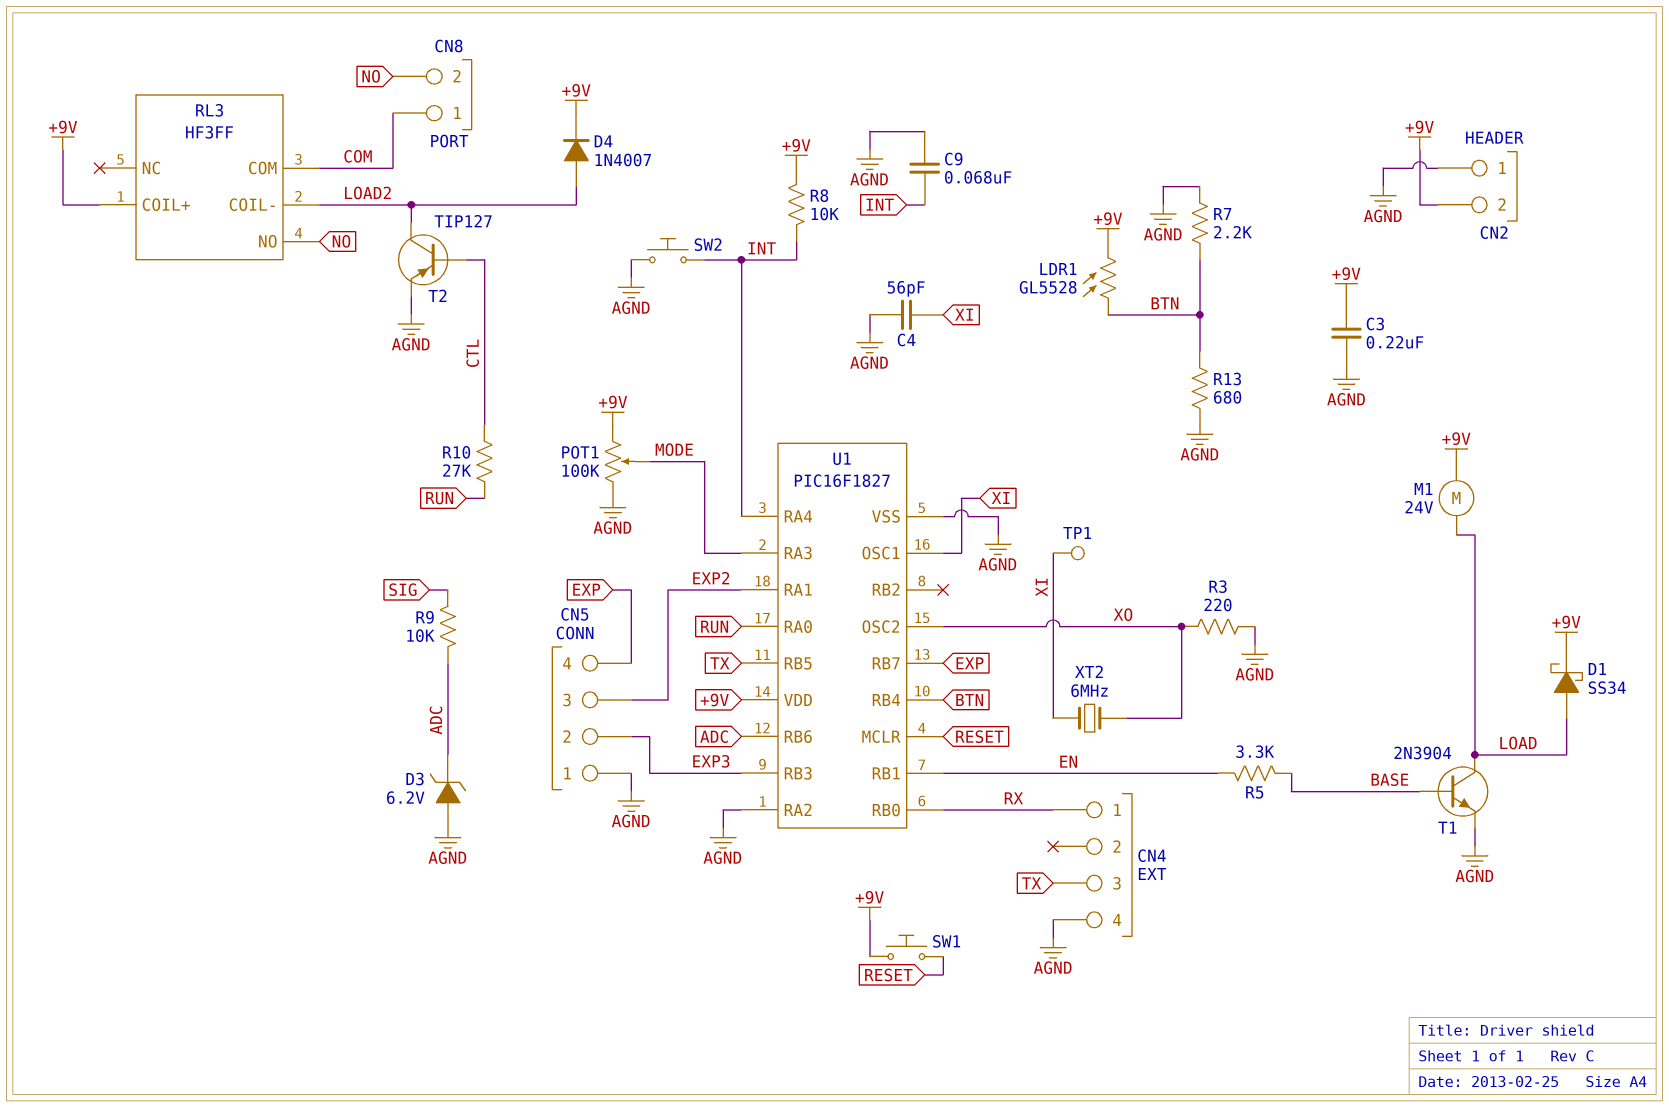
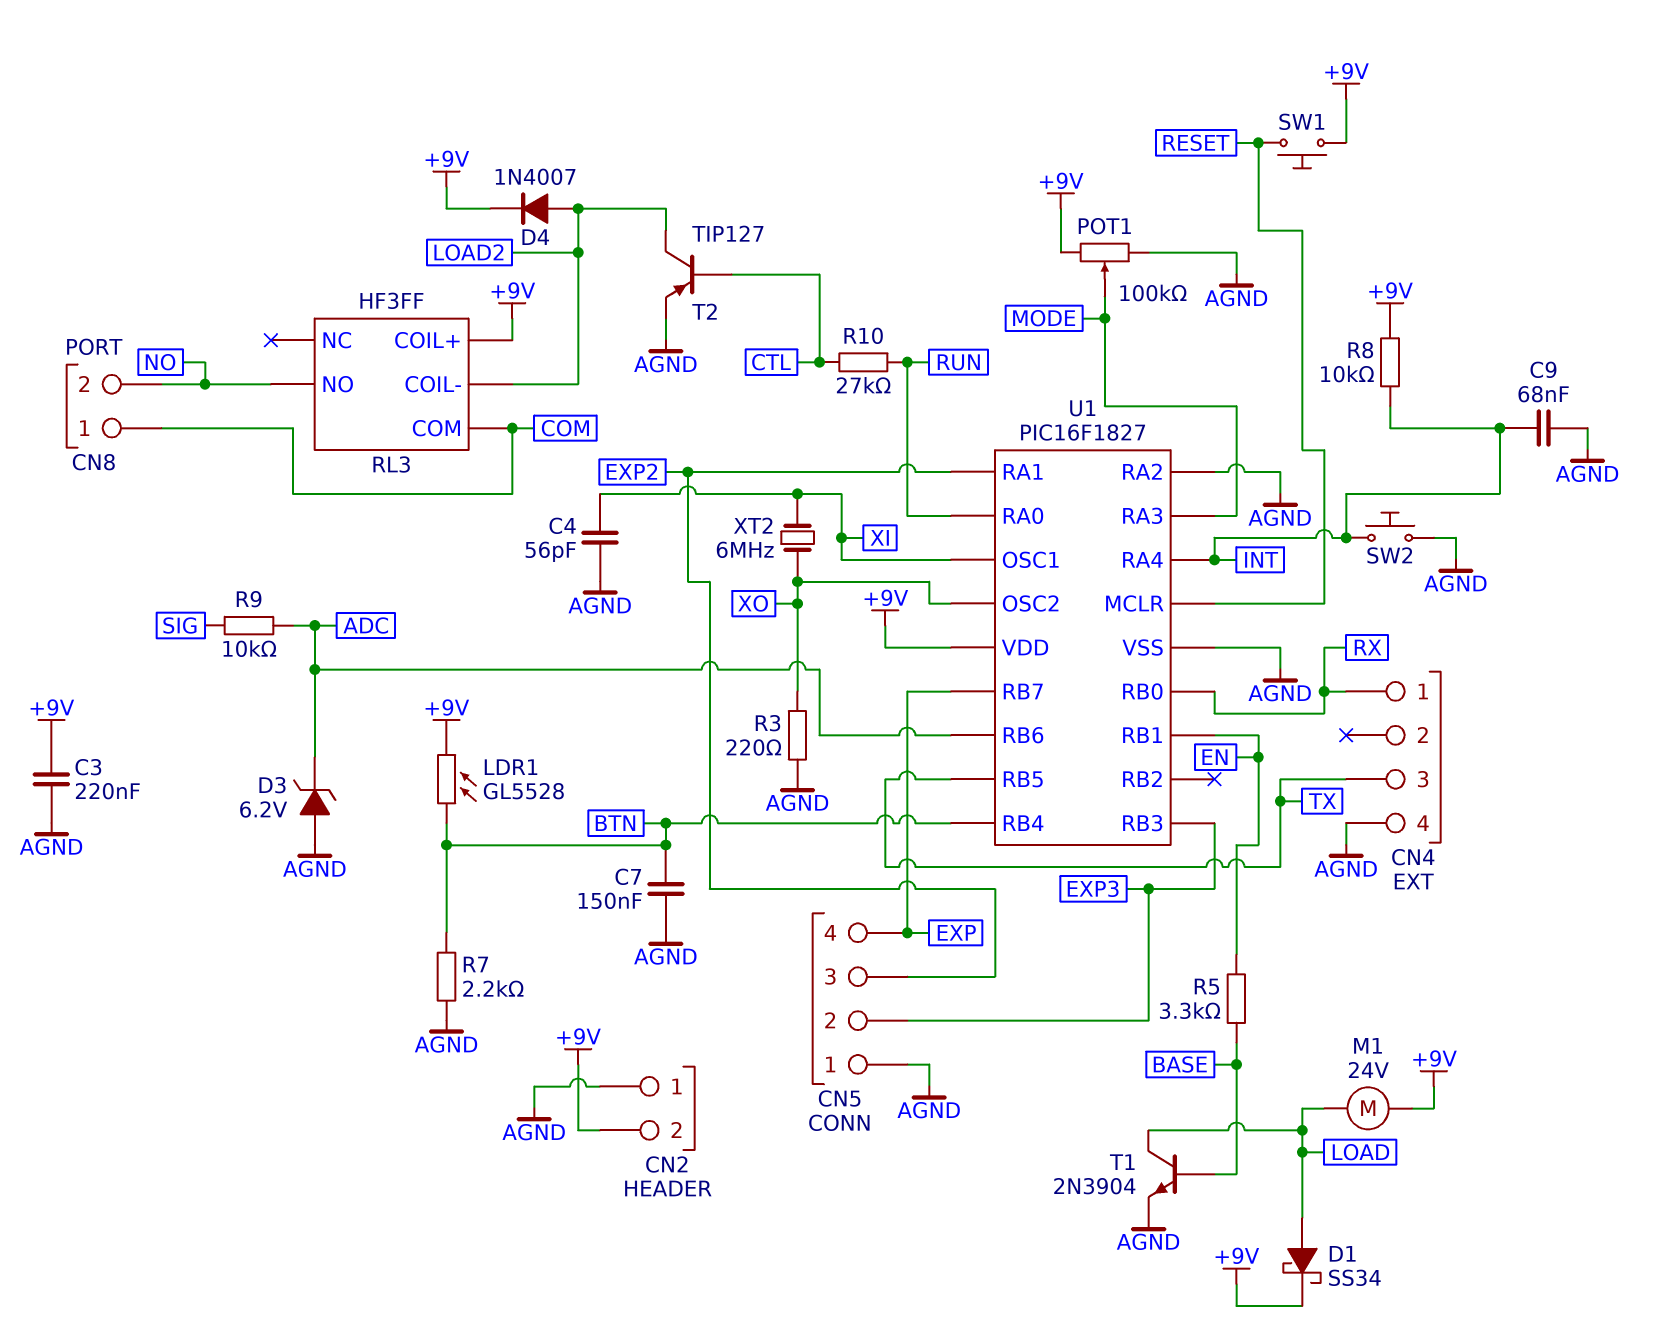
C7: none -> 150nF (AGND, BTN)
R13: 680 (AGND, BTN) -> none
TP1: test point (XI) -> none

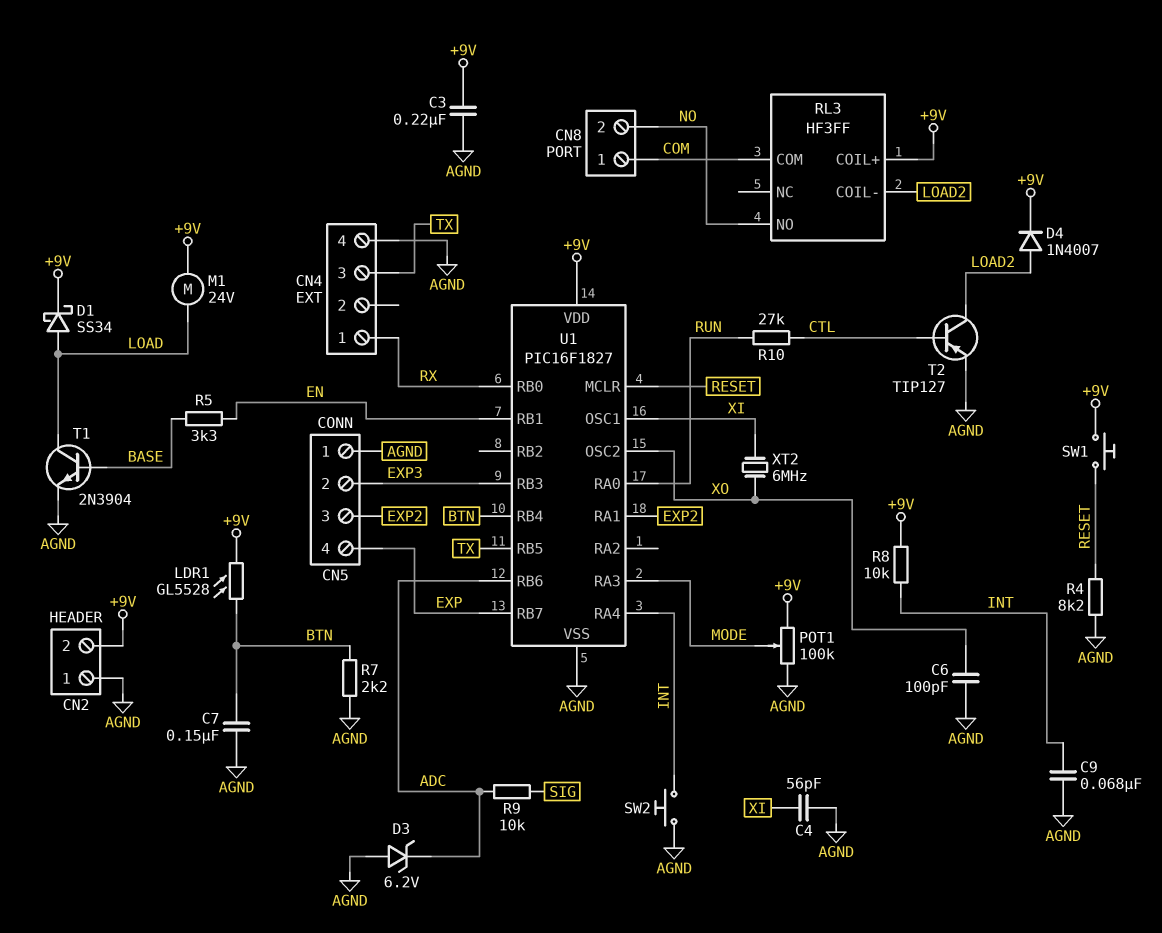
C6: none -> 100pF (AGND, XO)
R3: 220 (AGND, XO) -> none
R4: none -> 8.2k (AGND, RESET)
U1 pin RA2: AGND -> none

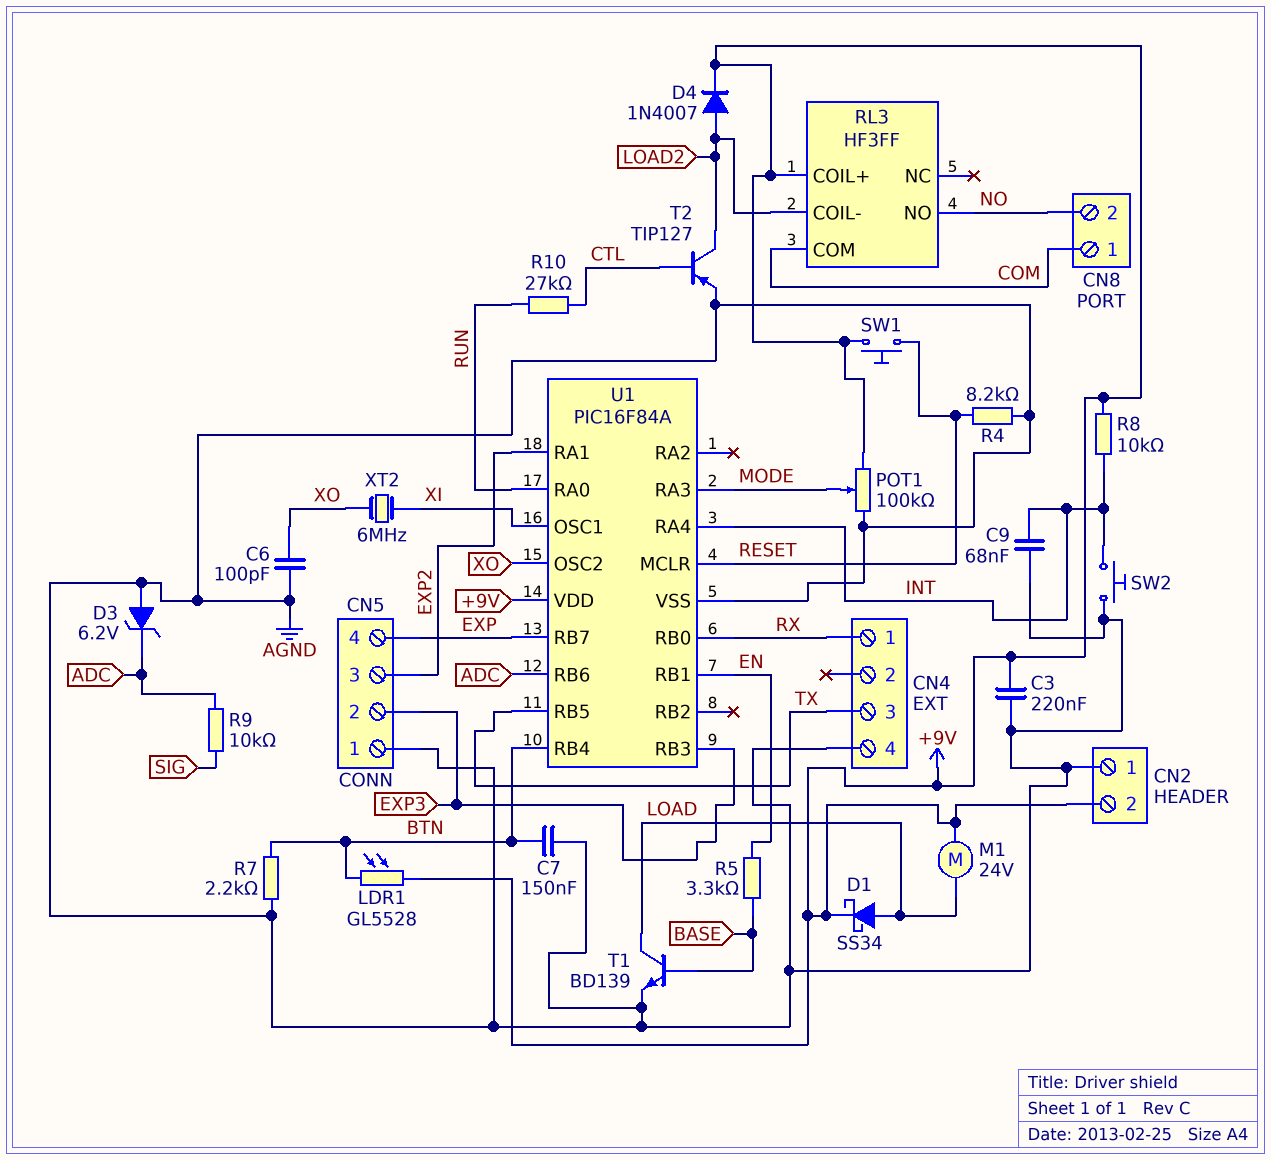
C4: 56pF (AGND, XI) -> none
T1: NPN 2N3904 (B BASE, C LOAD, E AGND) -> NPN BD139 (B BASE, C LOAD, E AGND)
U1: PIC16F1827 -> PIC16F84A

